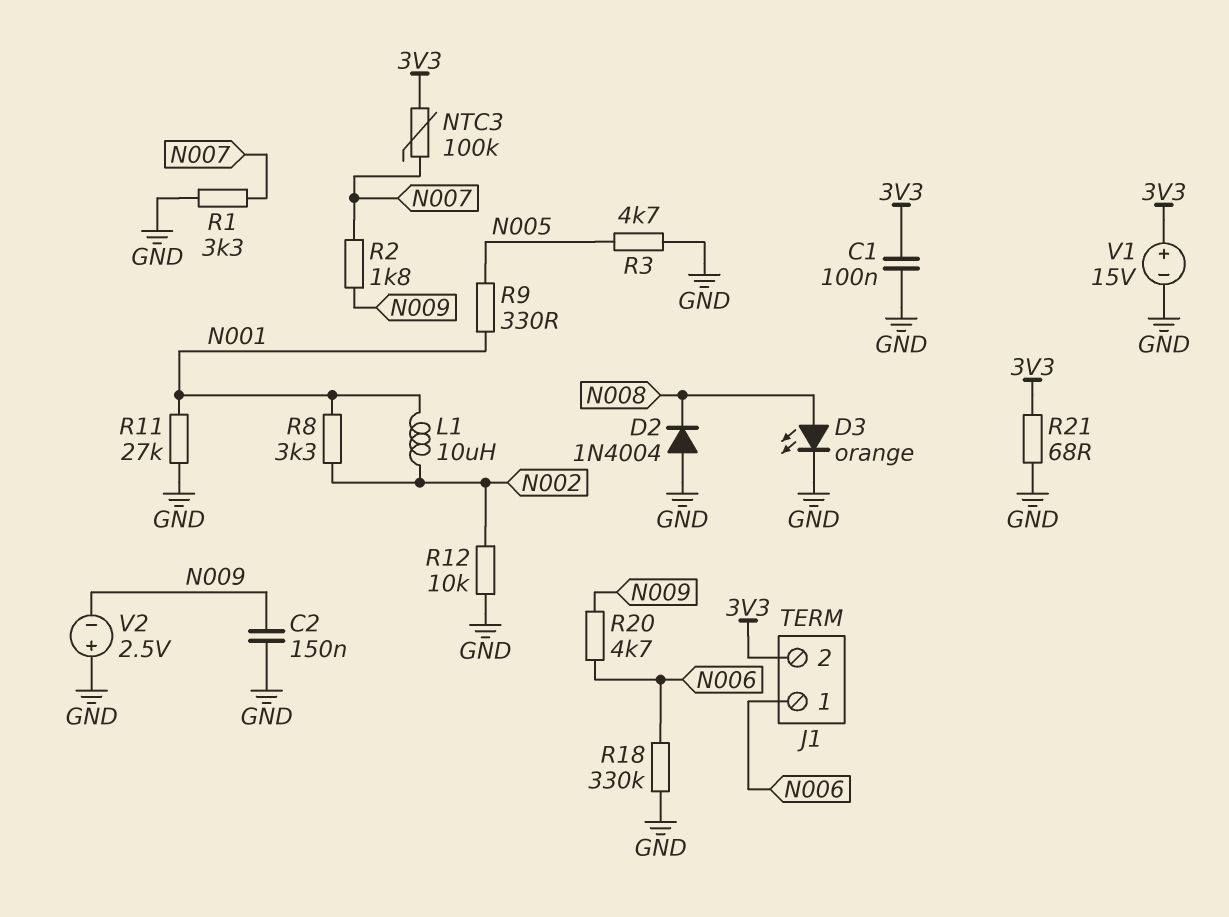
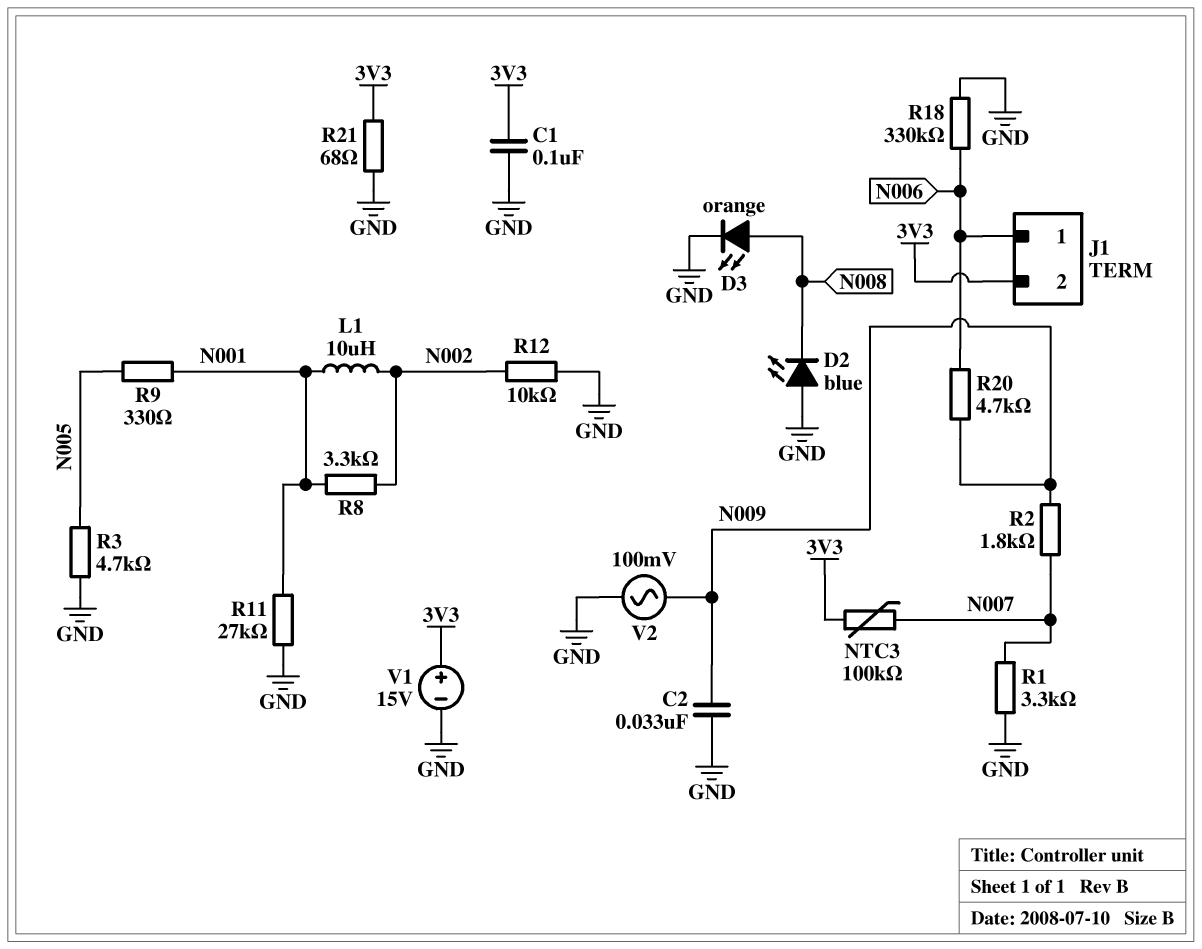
C2: 150nF (GND, N009) -> 33nF (GND, N009)
D2: diode 1N4004 (A GND, K N008) -> LED blue (A GND, K N008)
V2: 2.5V (plus GND, minus N009) -> AC 100mV (GND, N009)

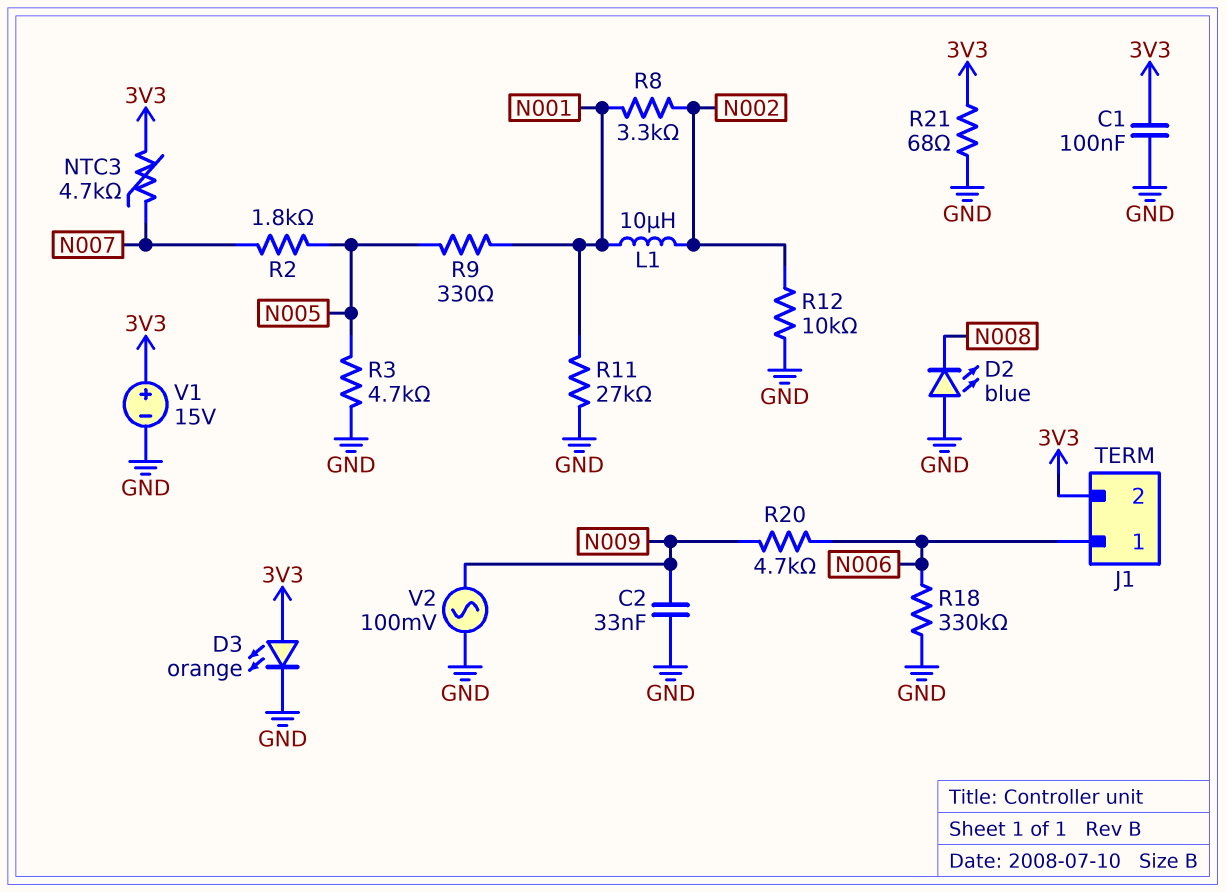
D3: LED orange (A N008, K GND) -> LED orange (A 3V3, K GND)
NTC3: 100k (3V3, N007) -> 4.7k (3V3, N007)
R1: 3.3k (GND, N007) -> none
R2: 1.8k (N007, N009) -> 1.8k (N005, N007)

